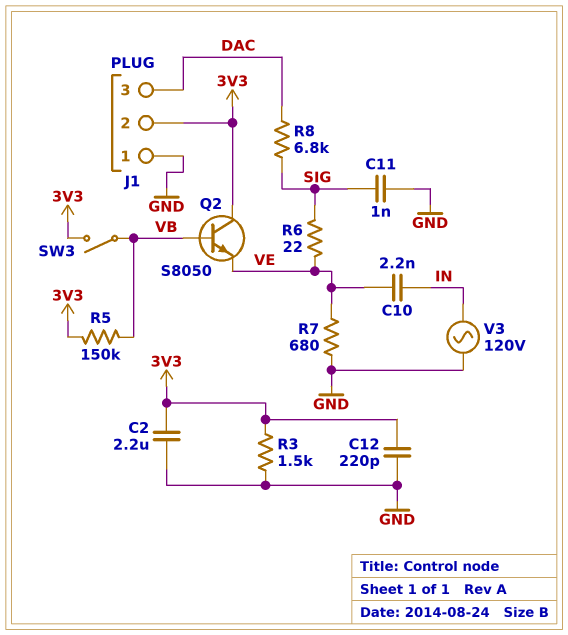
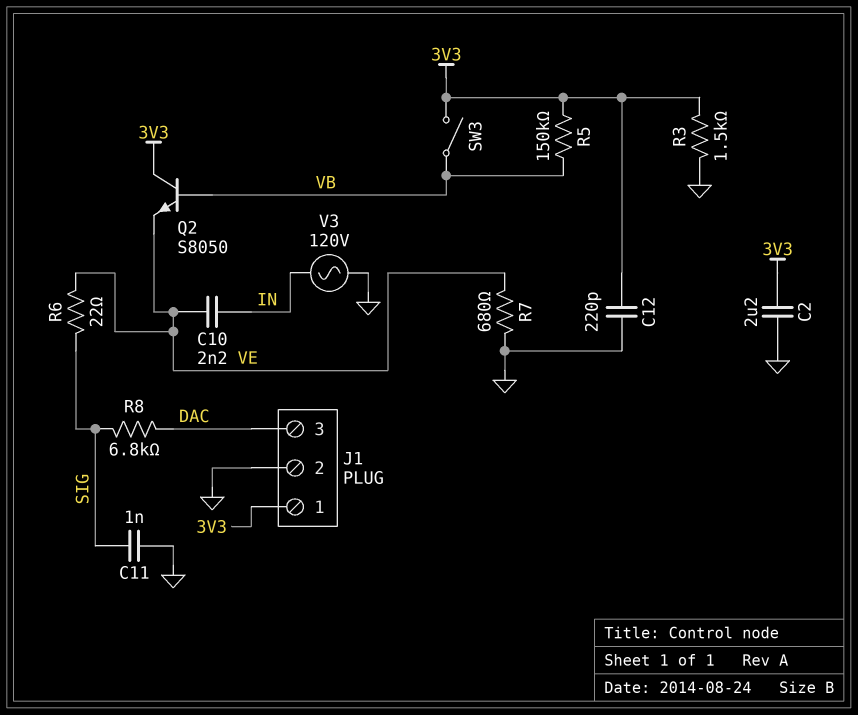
J1 pin 1: GND -> 3V3
J1 pin 2: 3V3 -> GND

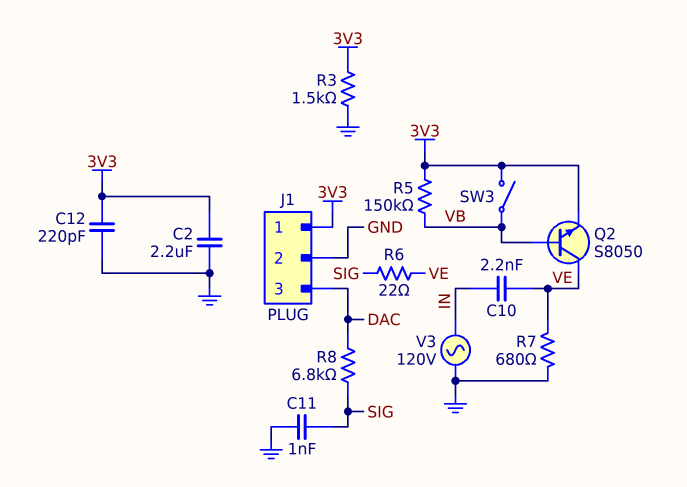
Q2: NPN S8050 (B VB, C 3V3, E VE) -> NPN S8050 (B VB, C VE, E 3V3)

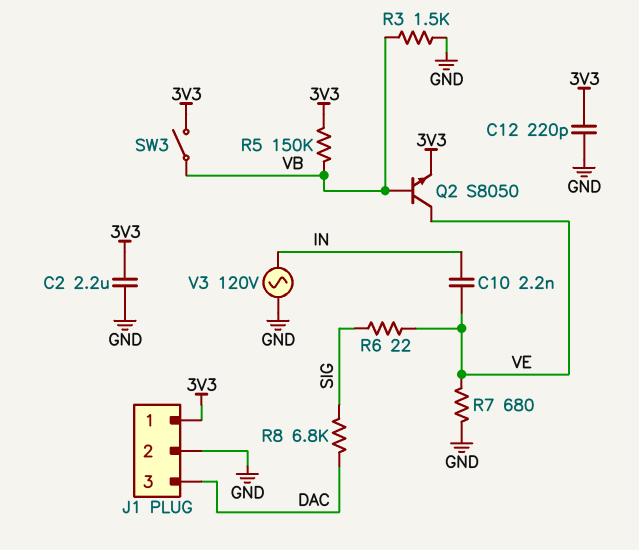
C11: 1nF (GND, SIG) -> none
R3: 1.5k (3V3, GND) -> 1.5k (GND, VB)

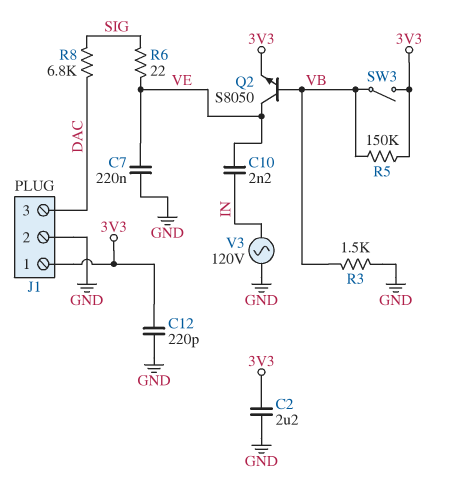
C7: none -> 220nF (GND, VE)
R7: 680 (GND, VE) -> none

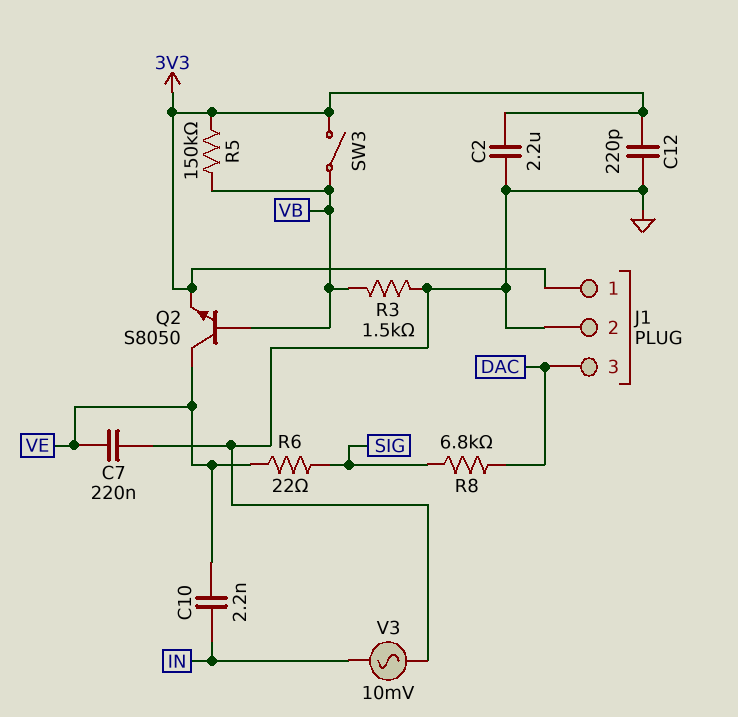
V3: AC 120V (GND, IN) -> AC 10mV (GND, IN)

